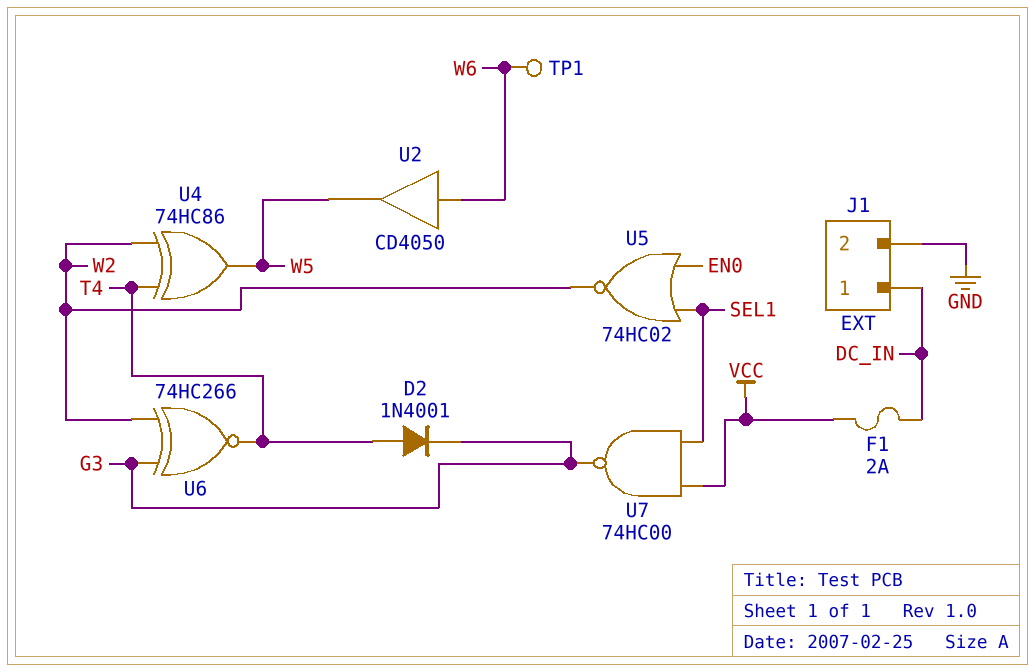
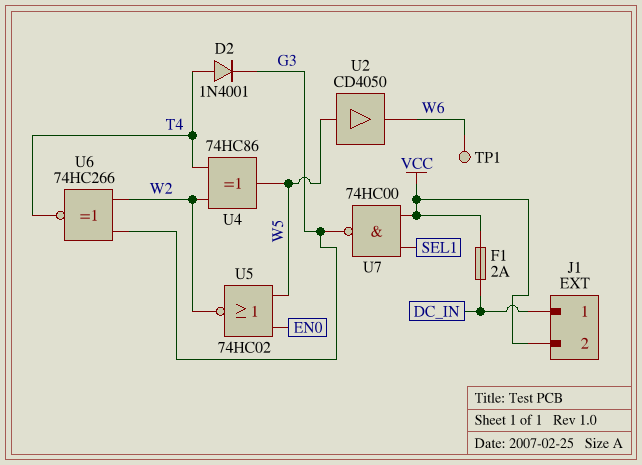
J1 pin 2: GND -> VCC
U2: buffer CD4050 (in W6, out W5) -> buffer CD4050 (in W5, out W6)
U5: NOR 74HC02 (in EN0, in SEL1, out W2) -> NOR 74HC02 (in EN0, in W5, out W2)

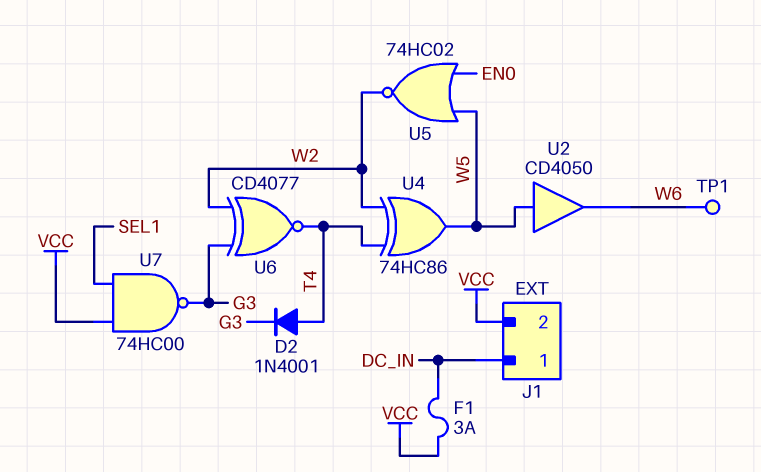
F1: 2A (DC_IN, VCC) -> 3A (DC_IN, VCC)
U6: XNOR 74HC266 (in G3, in W2, out T4) -> XNOR CD4077 (in G3, in W2, out T4)

